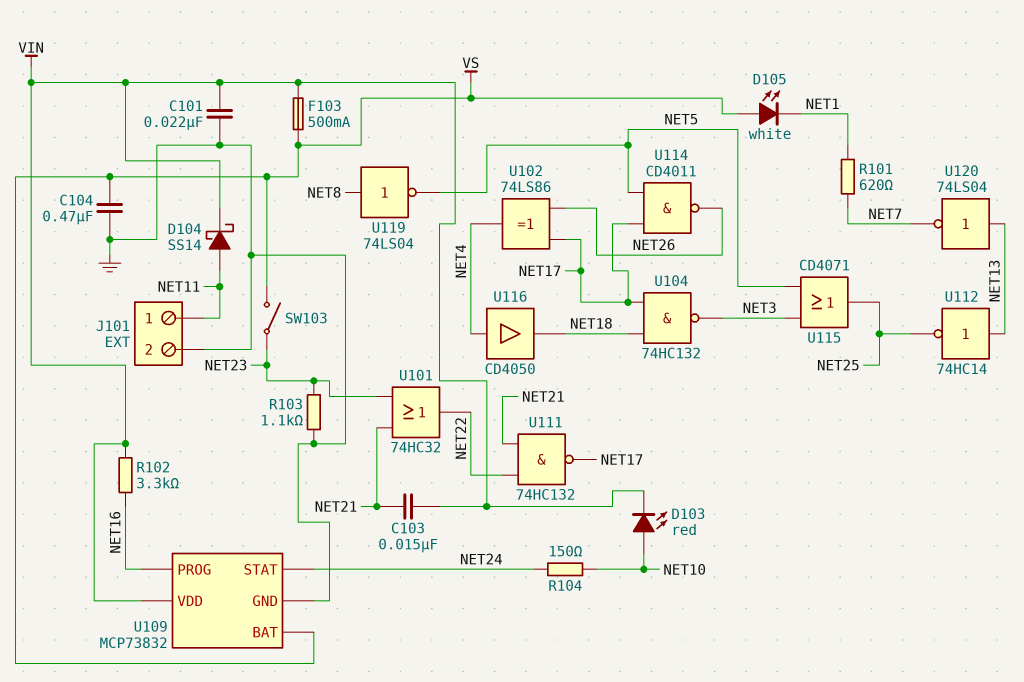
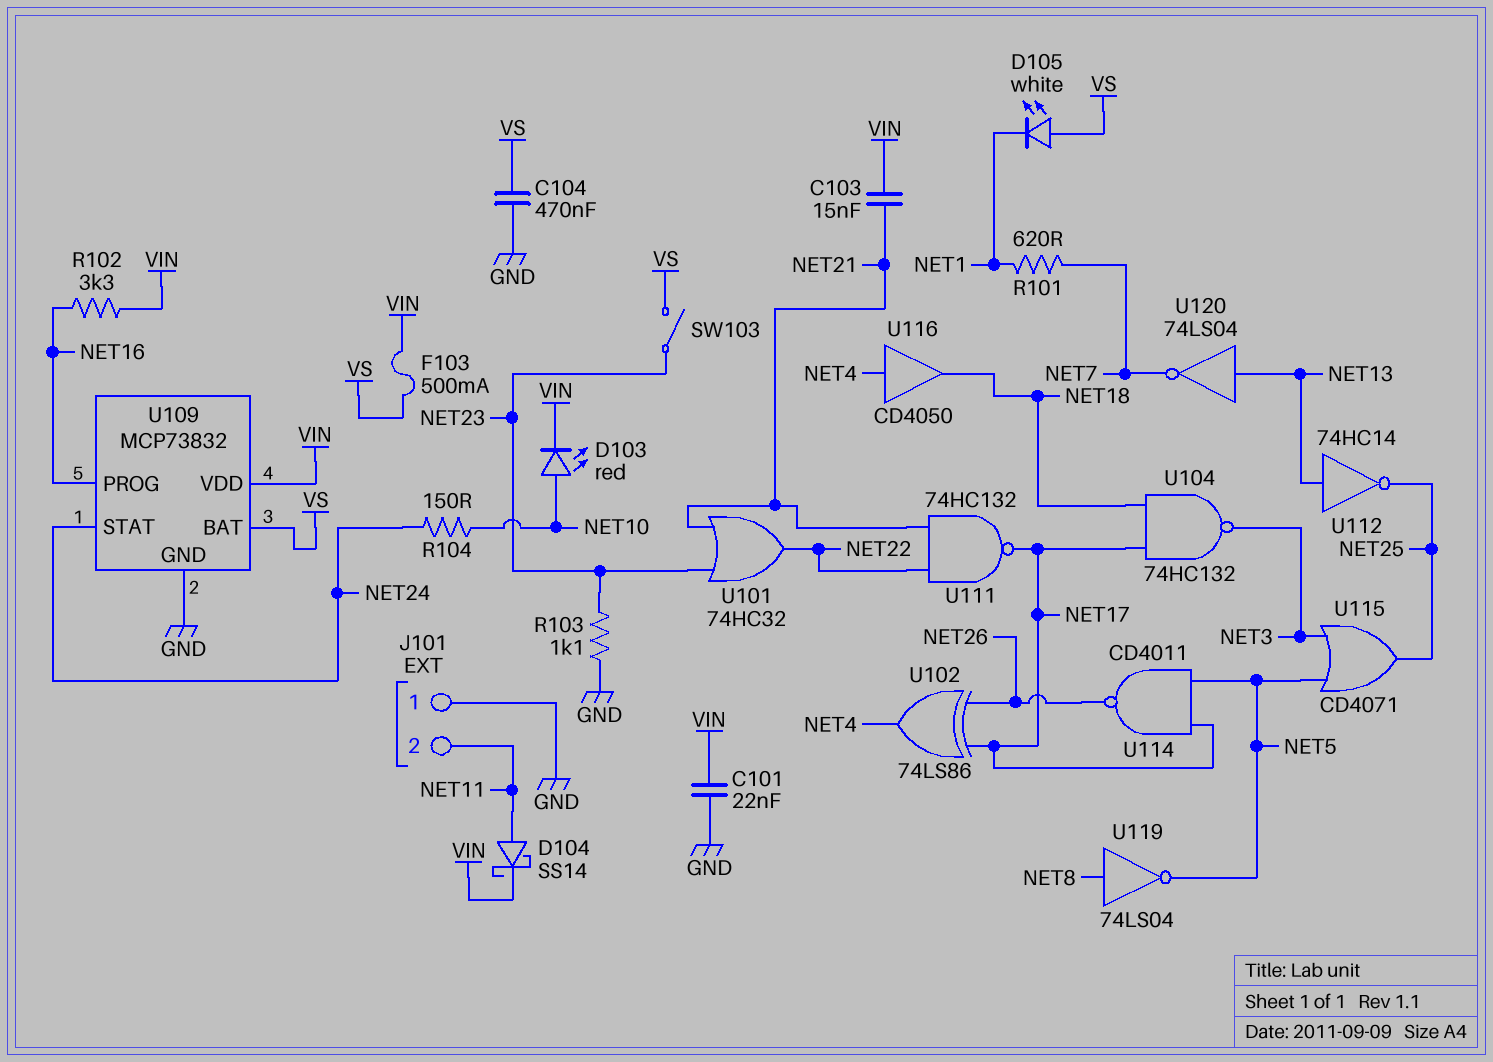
J101 pin 1: NET11 -> GND
J101 pin 2: GND -> NET11

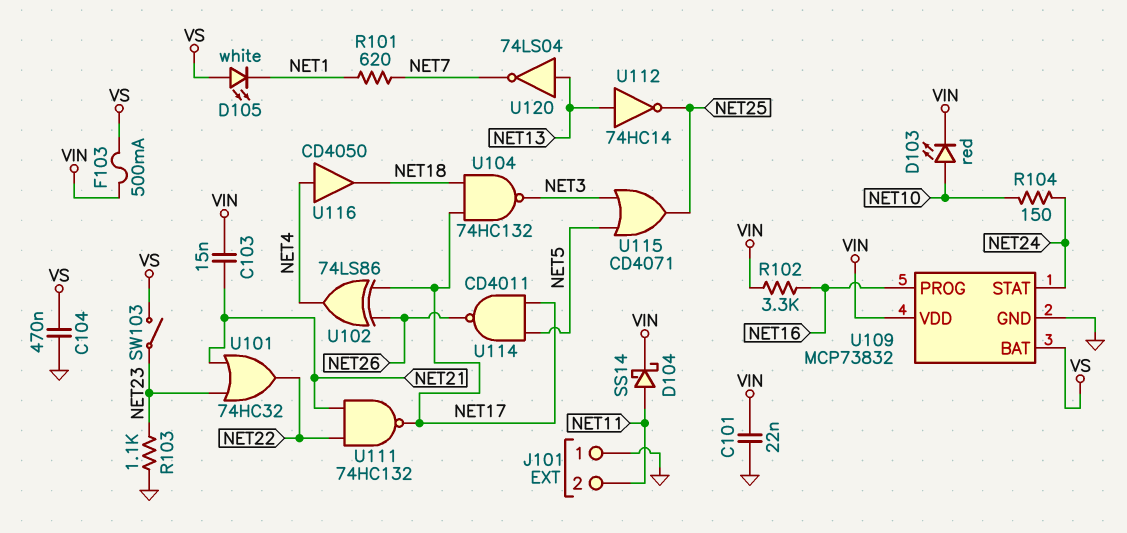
U119: NOT 74LS04 (in NET8, out NET5) -> none

